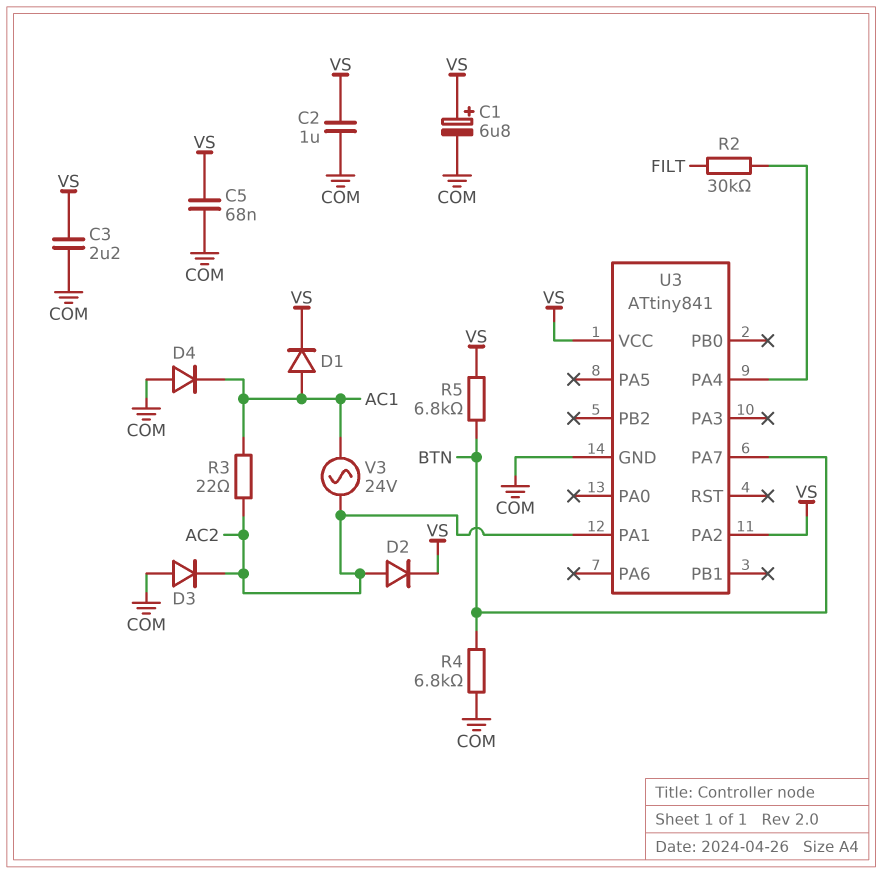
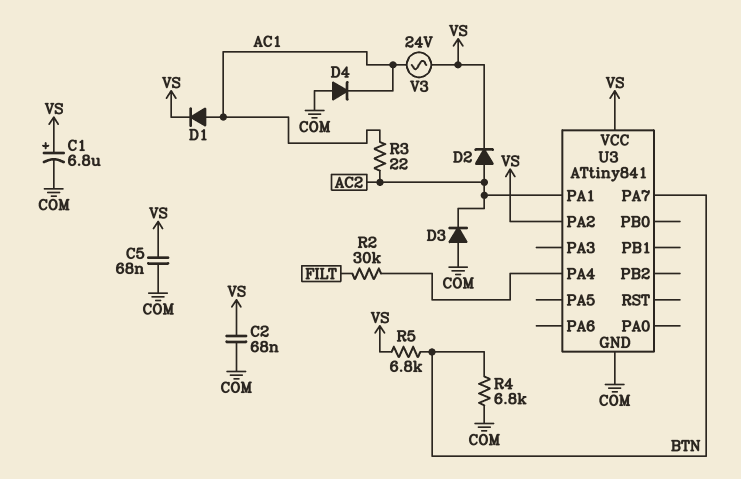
C2: 1uF (COM, VS) -> 68nF (COM, VS)
C3: 2.2uF (COM, VS) -> none
V3: AC 24V (AC1, AC2) -> AC 24V (AC1, VS)

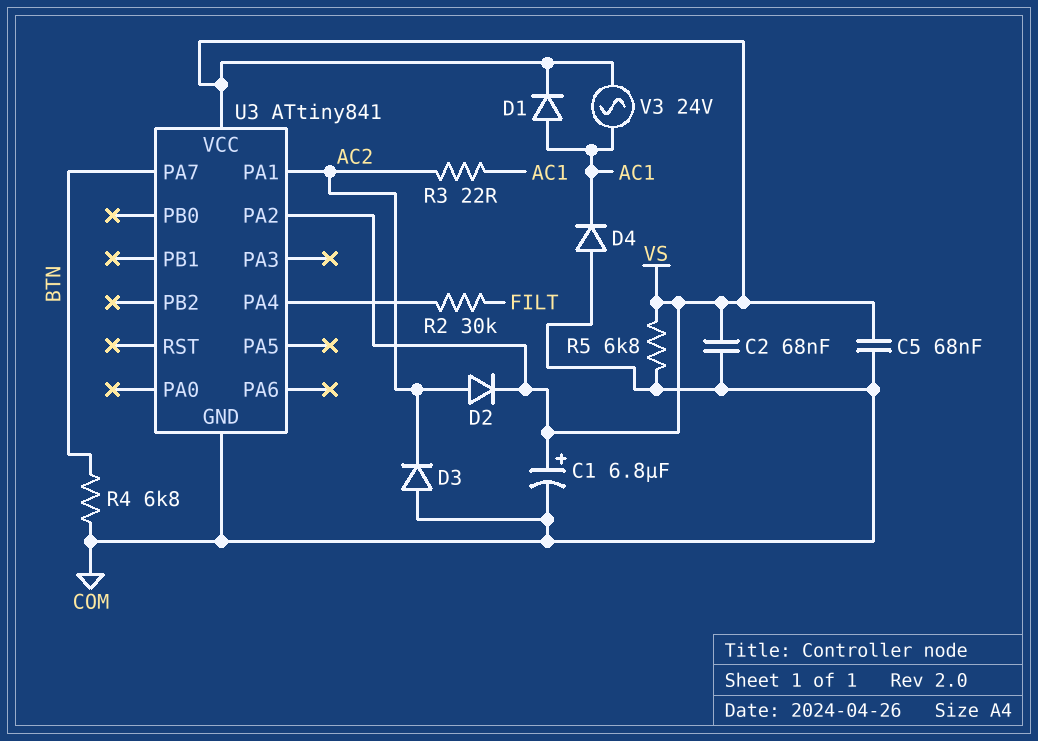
R5: 6.8k (BTN, VS) -> 6.8k (COM, VS)

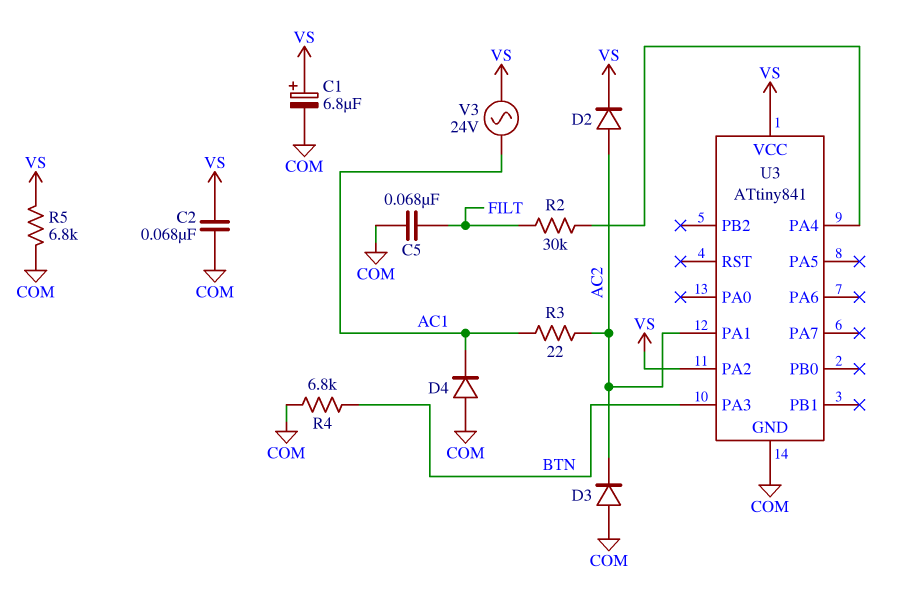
C5: 68nF (COM, VS) -> 68nF (COM, FILT)
D1: diode (A AC1, K VS) -> none
U3 pin PA3: none -> BTN
U3 pin PA7: BTN -> none

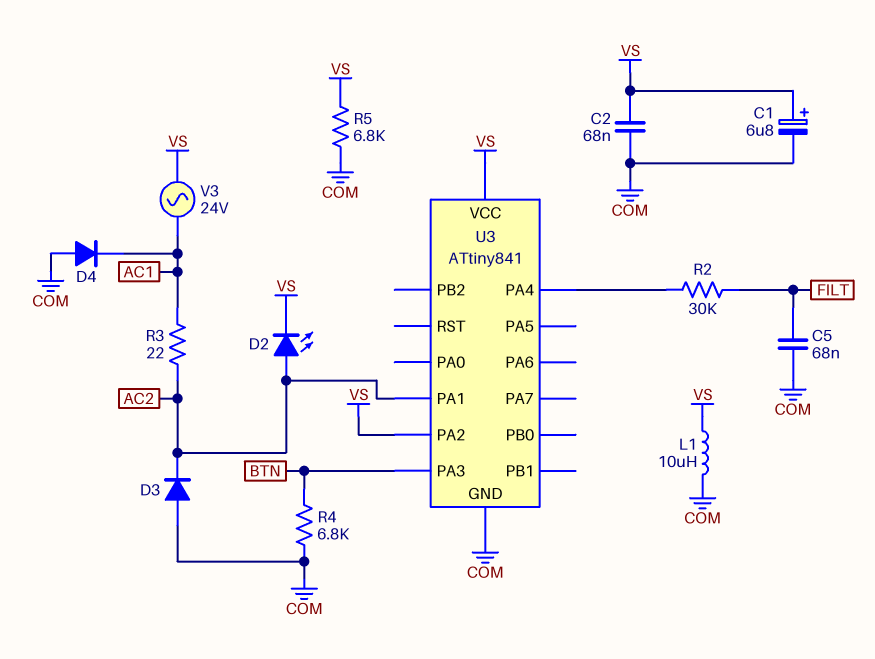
D2: diode (A AC2, K VS) -> LED (A AC2, K VS)
L1: none -> 10uH (COM, VS)

